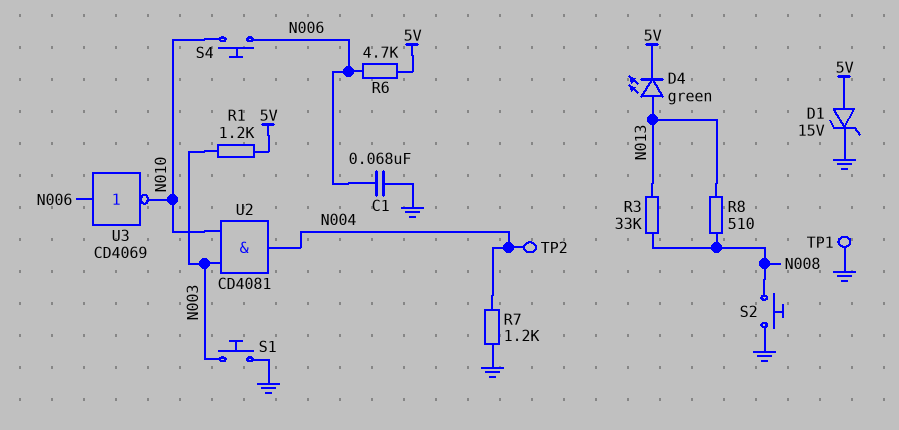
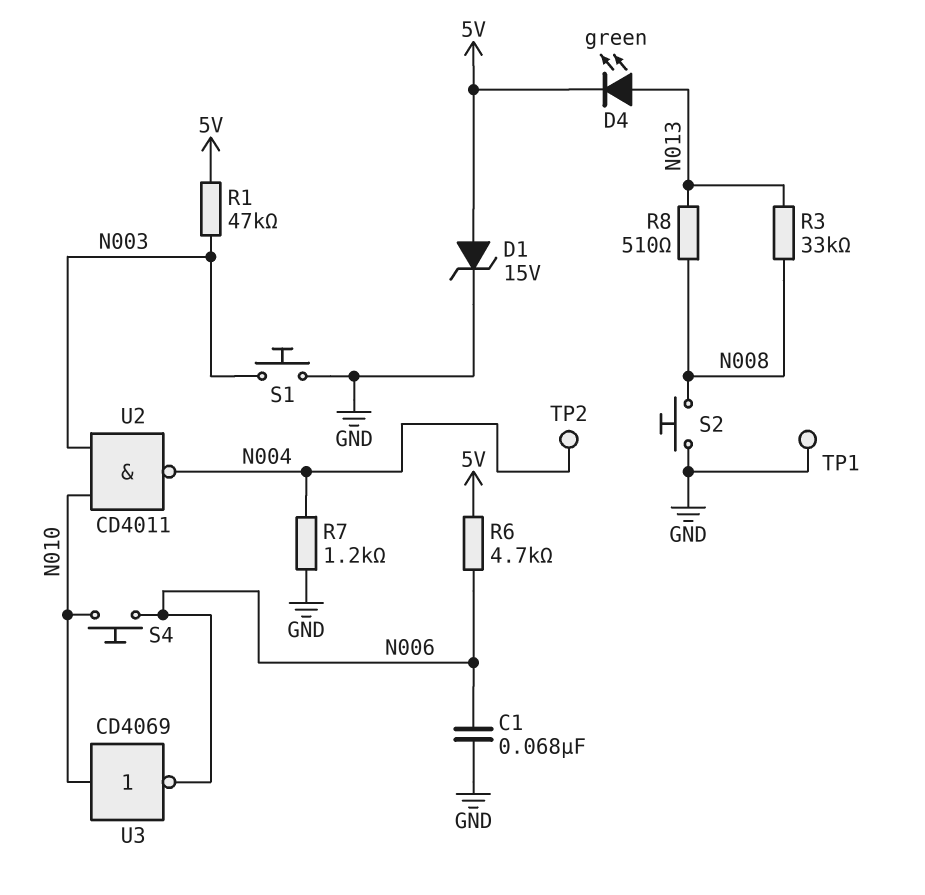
R1: 1.2k (5V, N003) -> 47k (5V, N003)
U2: AND CD4081 (in N003, in N010, out N004) -> NAND CD4011 (in N003, in N010, out N004)
U3: NOT CD4069 (in N006, out N010) -> NOT CD4069 (in N010, out N006)

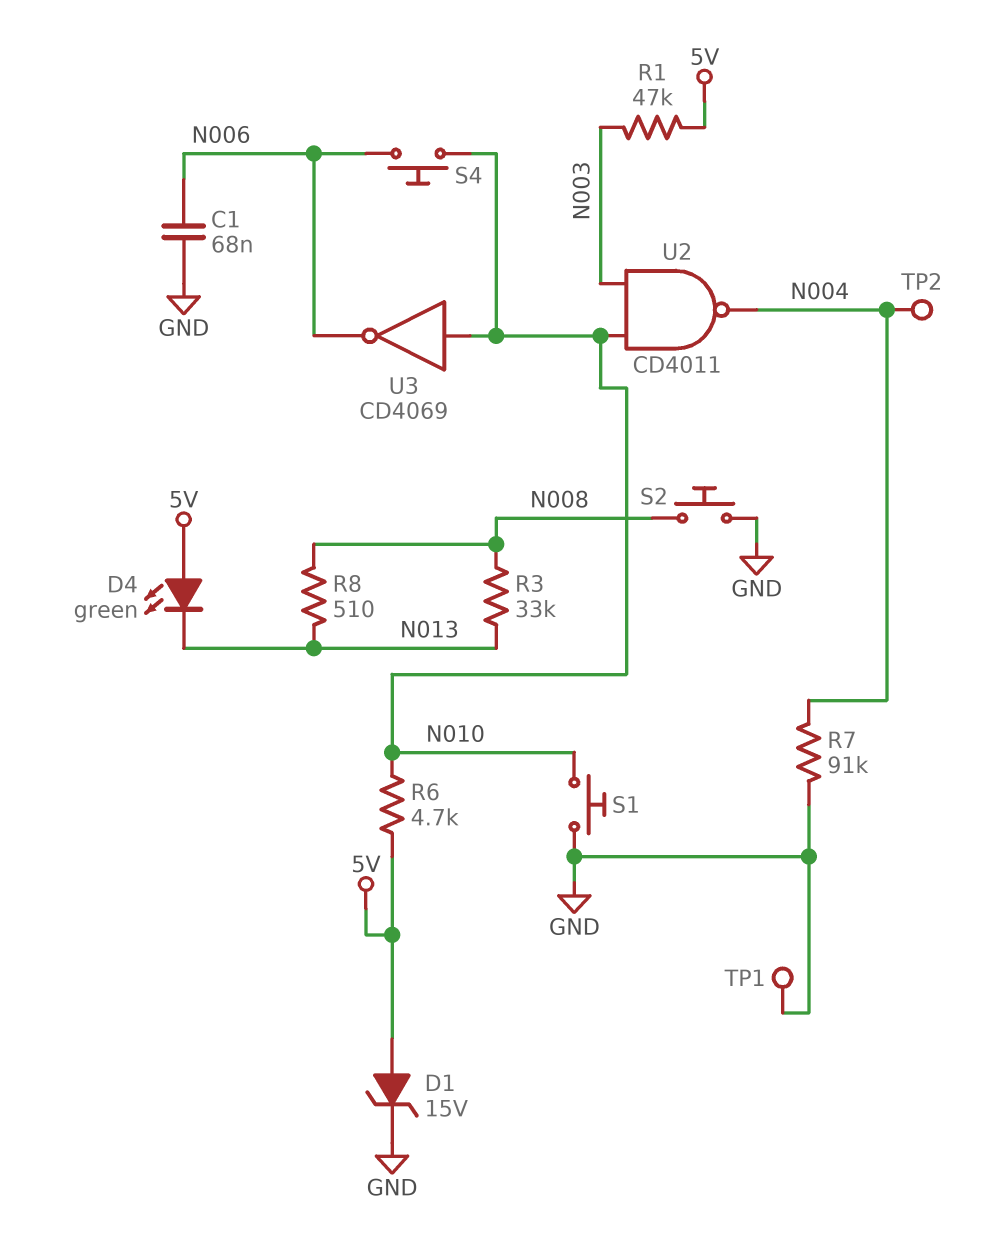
D4: LED green (A N013, K 5V) -> LED green (A 5V, K N013)
R6: 4.7k (5V, N006) -> 4.7k (5V, N010)
R7: 1.2k (GND, N004) -> 91k (GND, N004)
S1: button (GND, N003) -> button (GND, N010)

